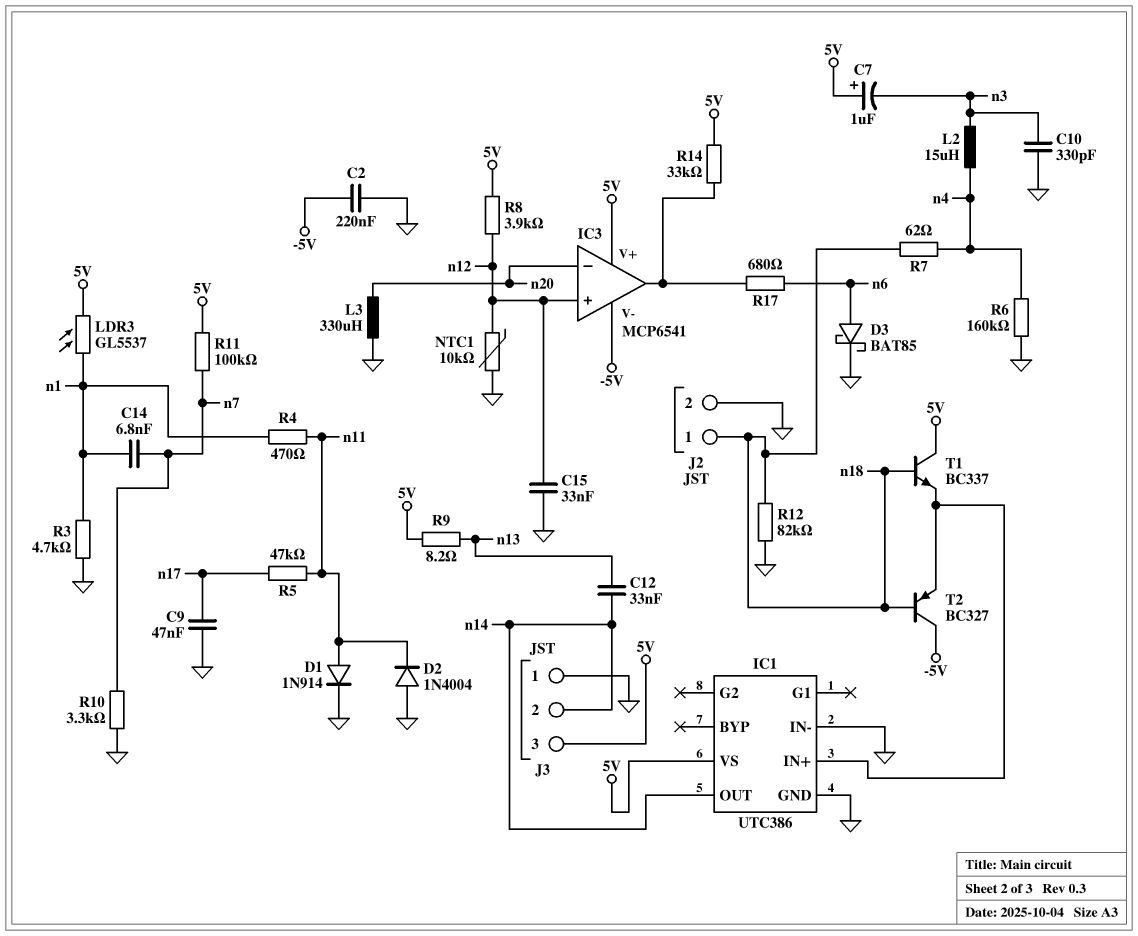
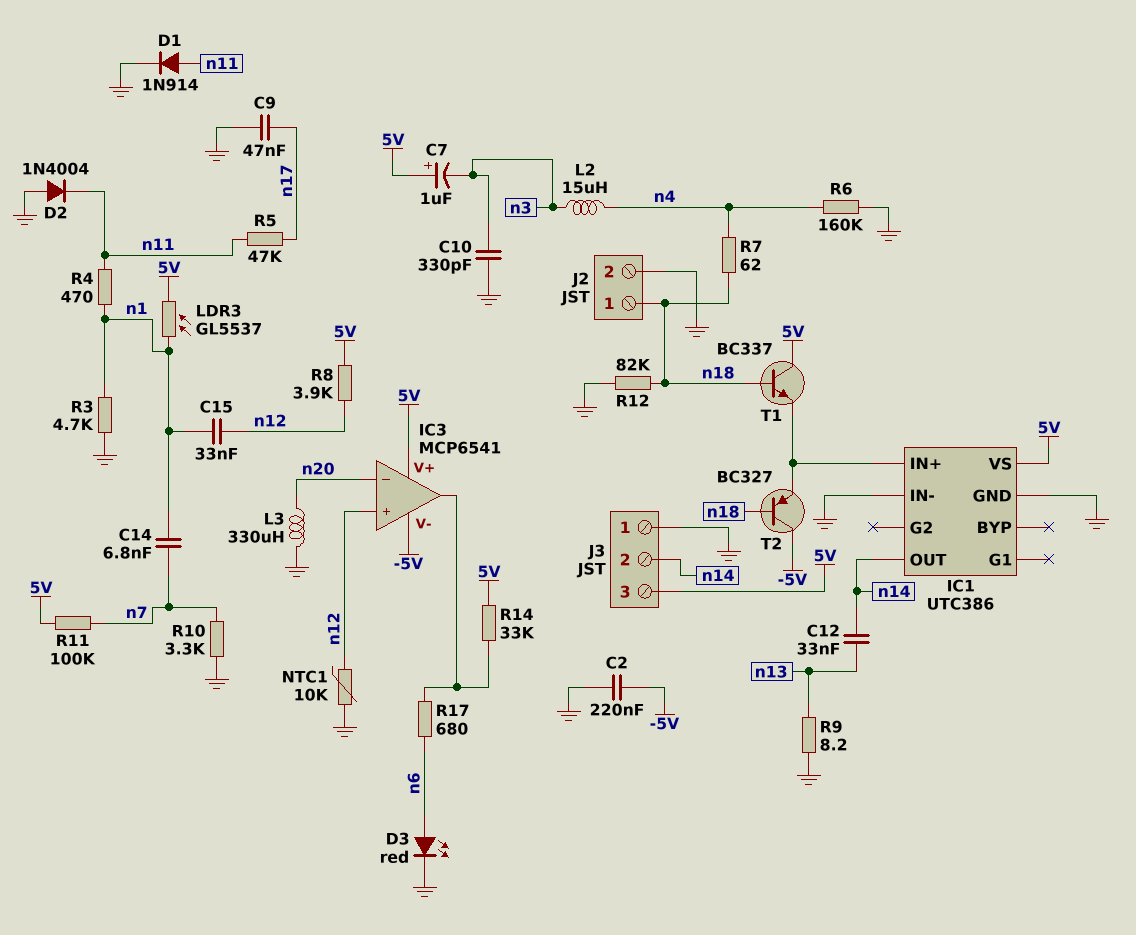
C15: 33nF (GND, n12) -> 33nF (n1, n12)
D3: schottky BAT85 (A n6, K GND) -> LED red (A n6, K GND)
R9: 8.2 (5V, n13) -> 8.2 (GND, n13)

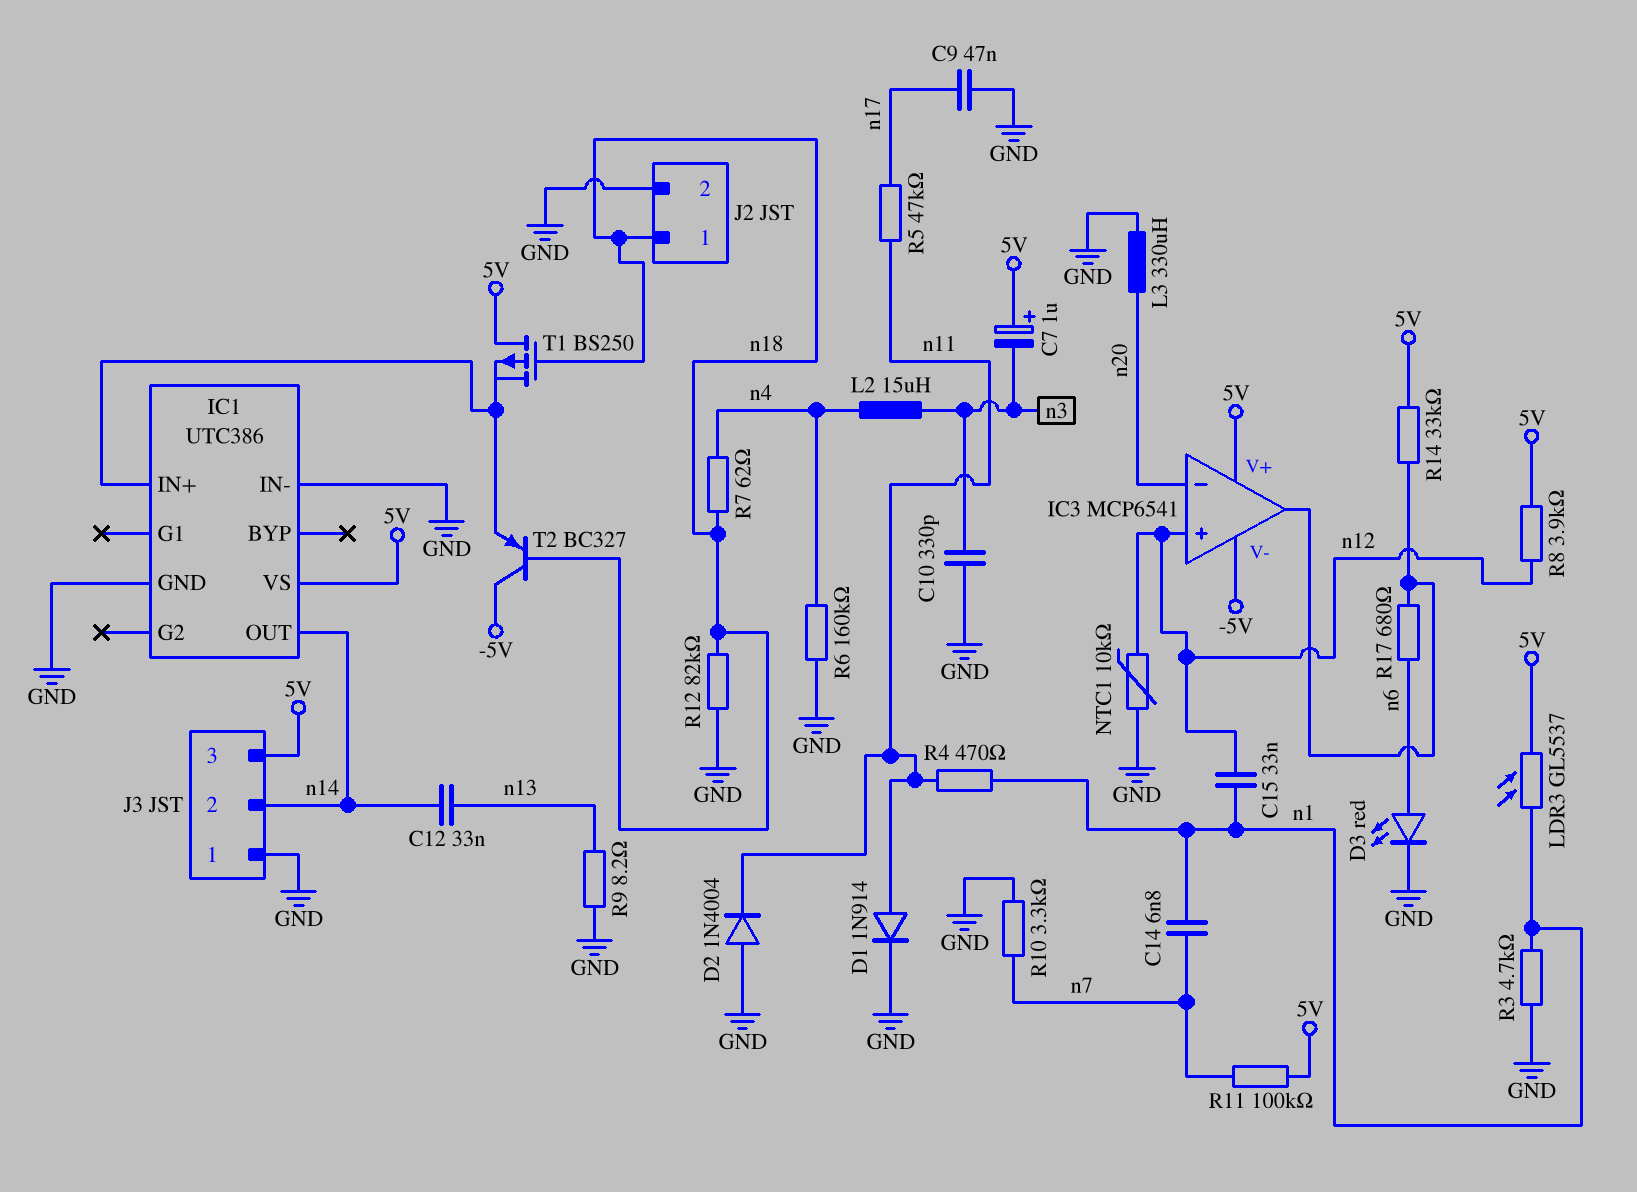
C2: 220nF (-5V, GND) -> none
T1: NPN BC337 (B n18, C 5V, E IC1/IN+) -> PMOS BS250 (G n18, D 5V, S IC1/IN+)

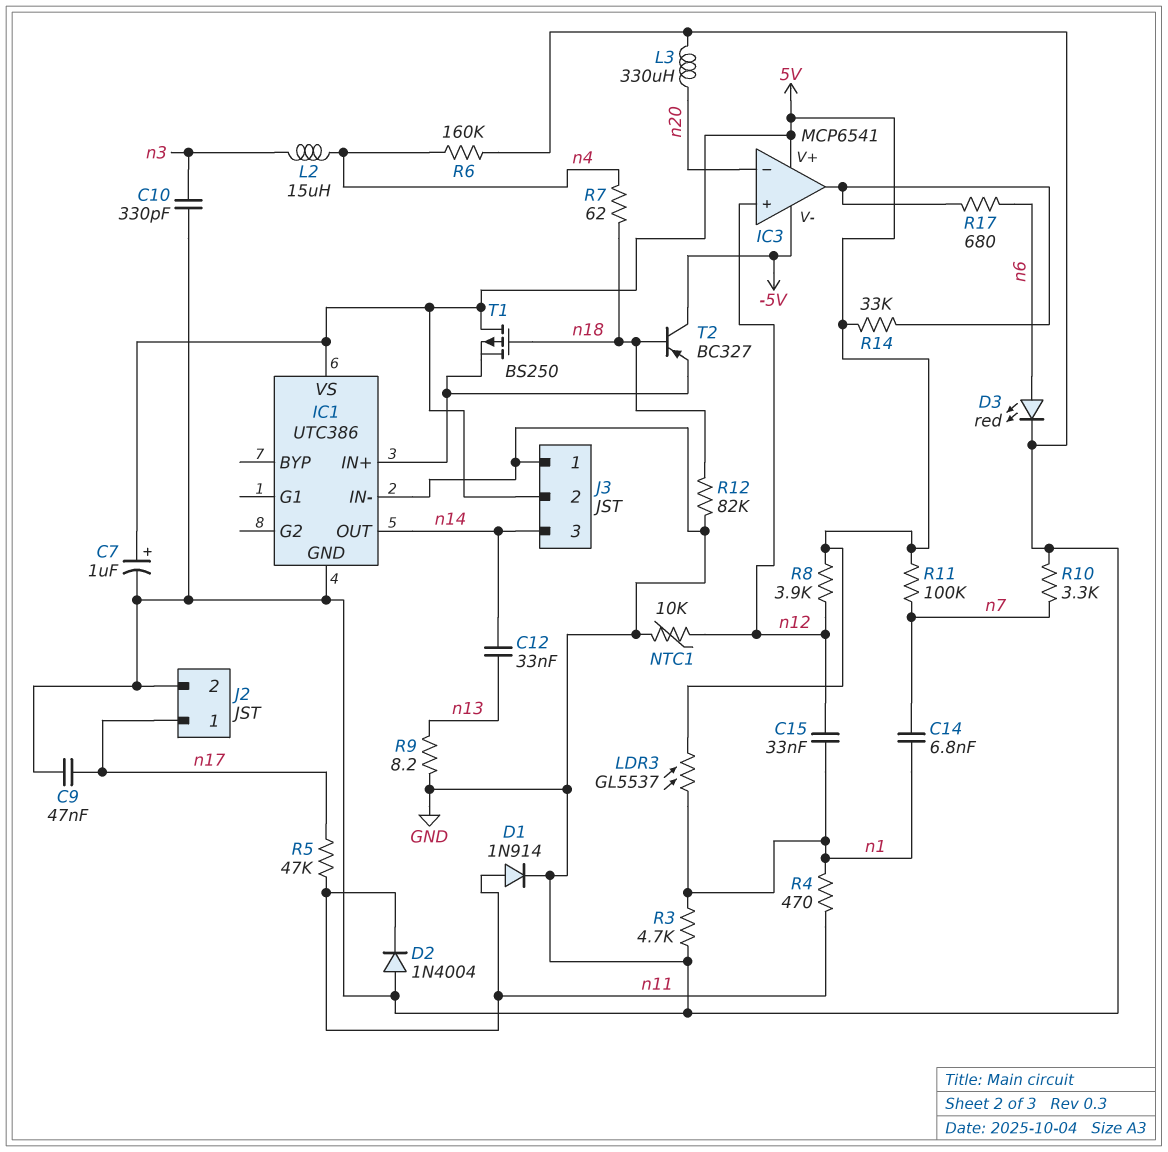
C7: 1uF (plus 5V, minus n3) -> 1uF (plus 5V, minus GND)
J2 pin 1: n18 -> n17
J3 pin 2: n14 -> 5V
J3 pin 3: 5V -> n14

